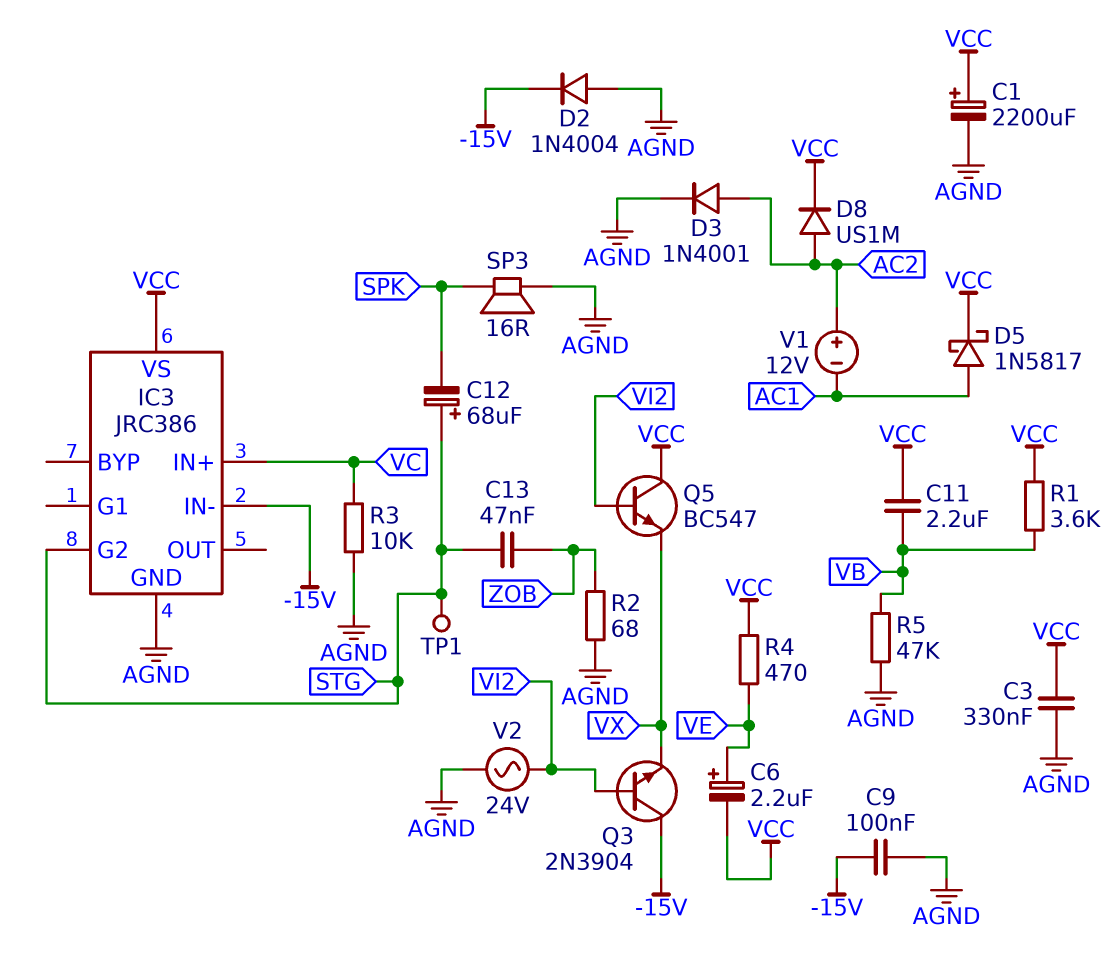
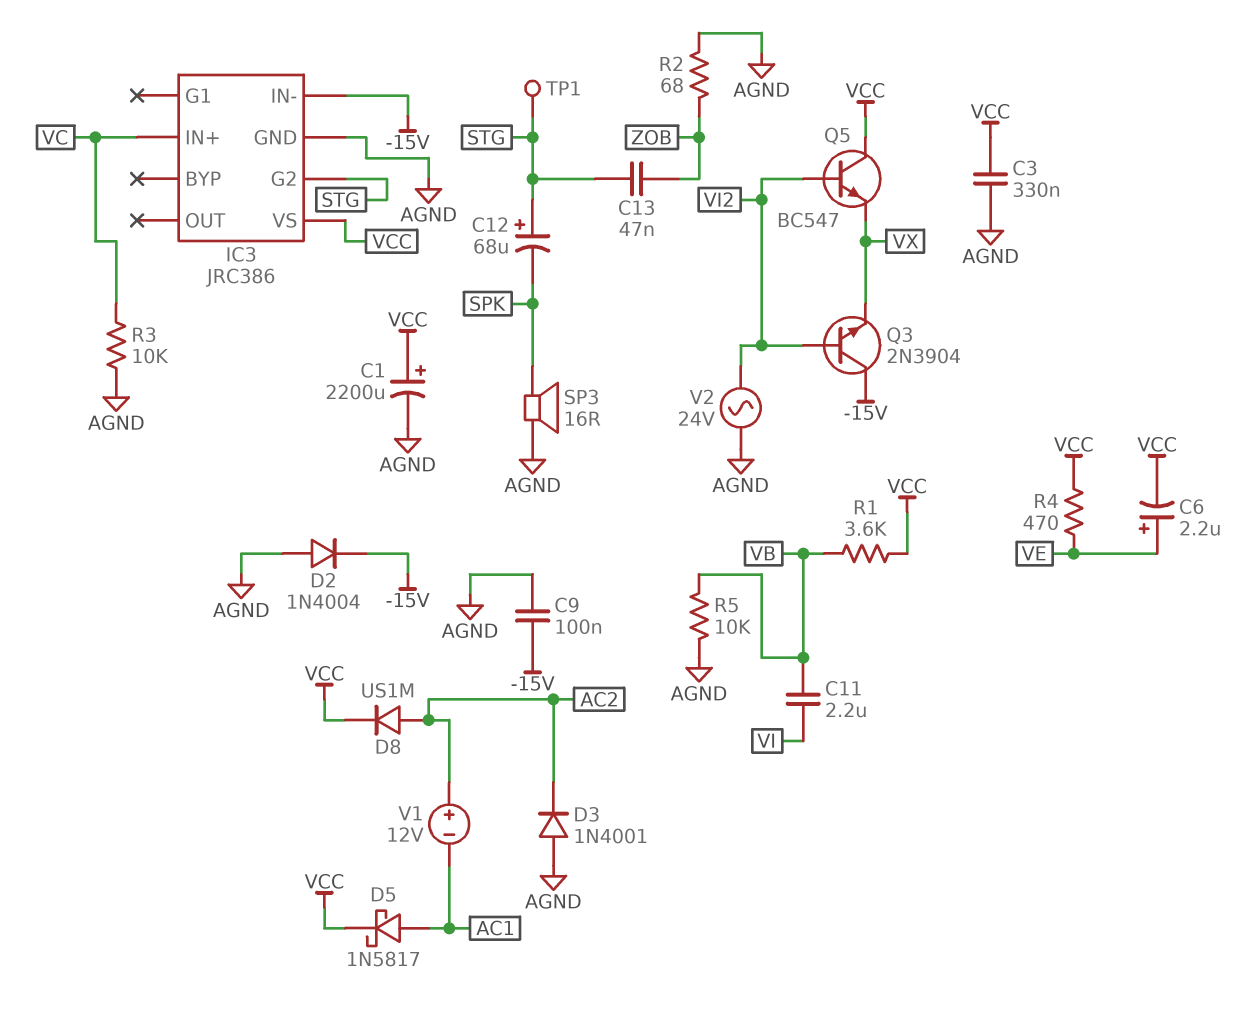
C11: 2.2uF (VB, VCC) -> 2.2uF (VB, VI)
D3: diode 1N4001 (A AC2, K AGND) -> diode 1N4001 (A AGND, K AC2)
R5: 47k (AGND, VB) -> 10k (AGND, VB)

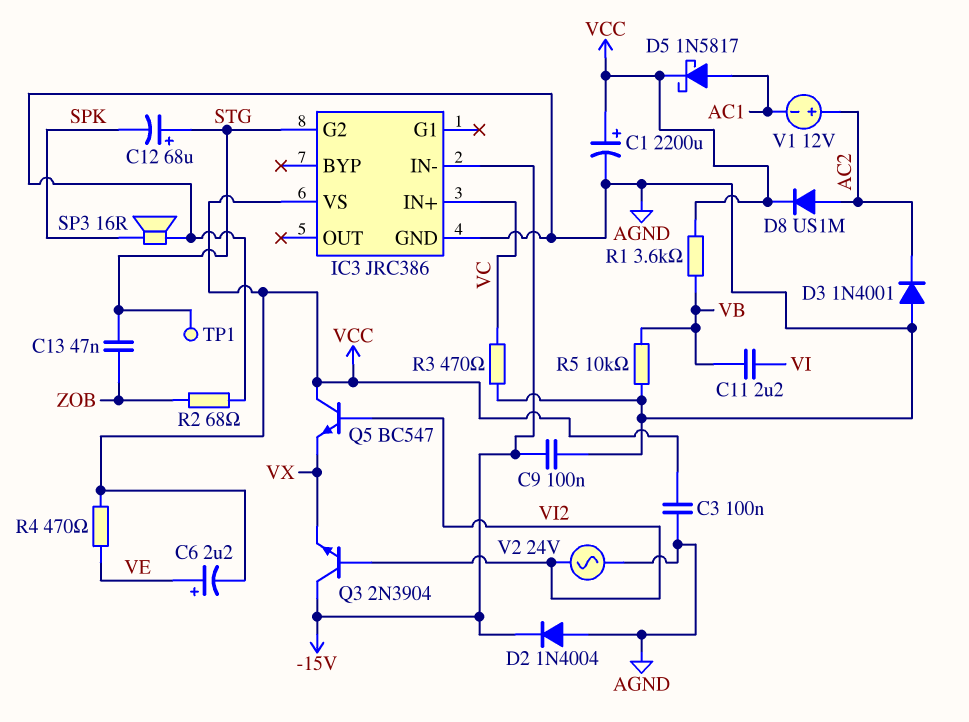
C3: 330nF (AGND, VCC) -> 100nF (AGND, VCC)
R3: 10k (AGND, VC) -> 470 (AGND, VC)

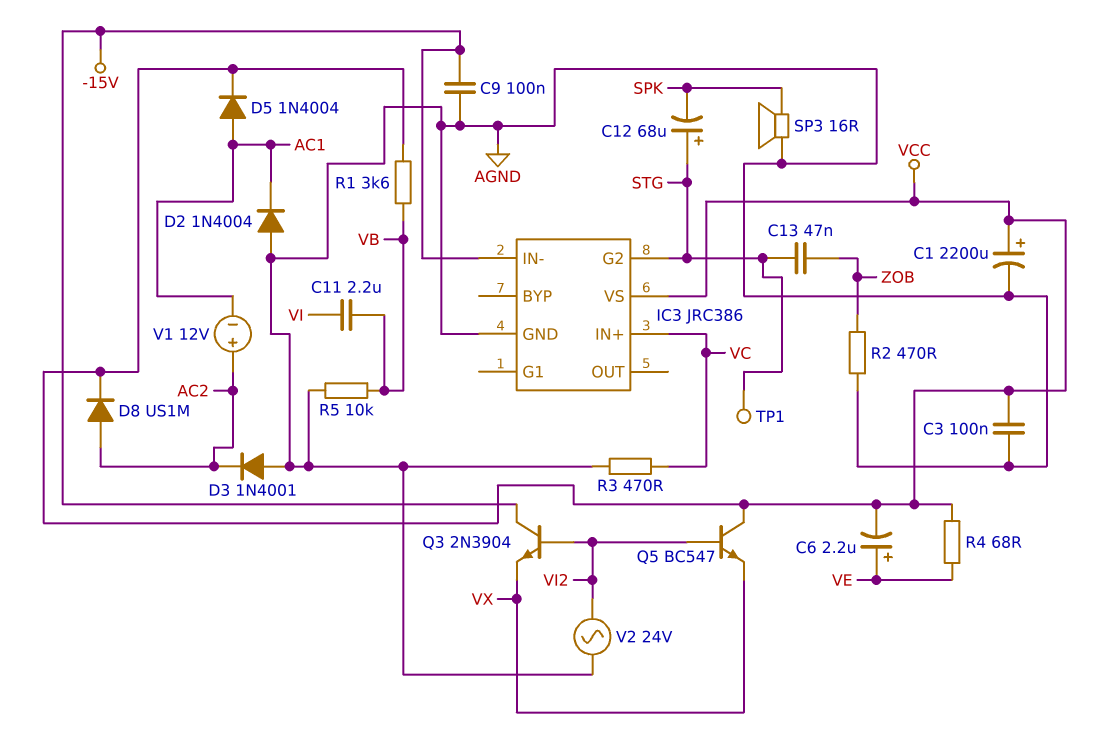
D2: diode 1N4004 (A AGND, K -15V) -> diode 1N4004 (A AGND, K AC1)
D5: schottky 1N5817 (A AC1, K VCC) -> diode 1N4004 (A AC1, K VCC)
R2: 68 (AGND, ZOB) -> 470 (AGND, ZOB)
R4: 470 (VCC, VE) -> 68 (VCC, VE)

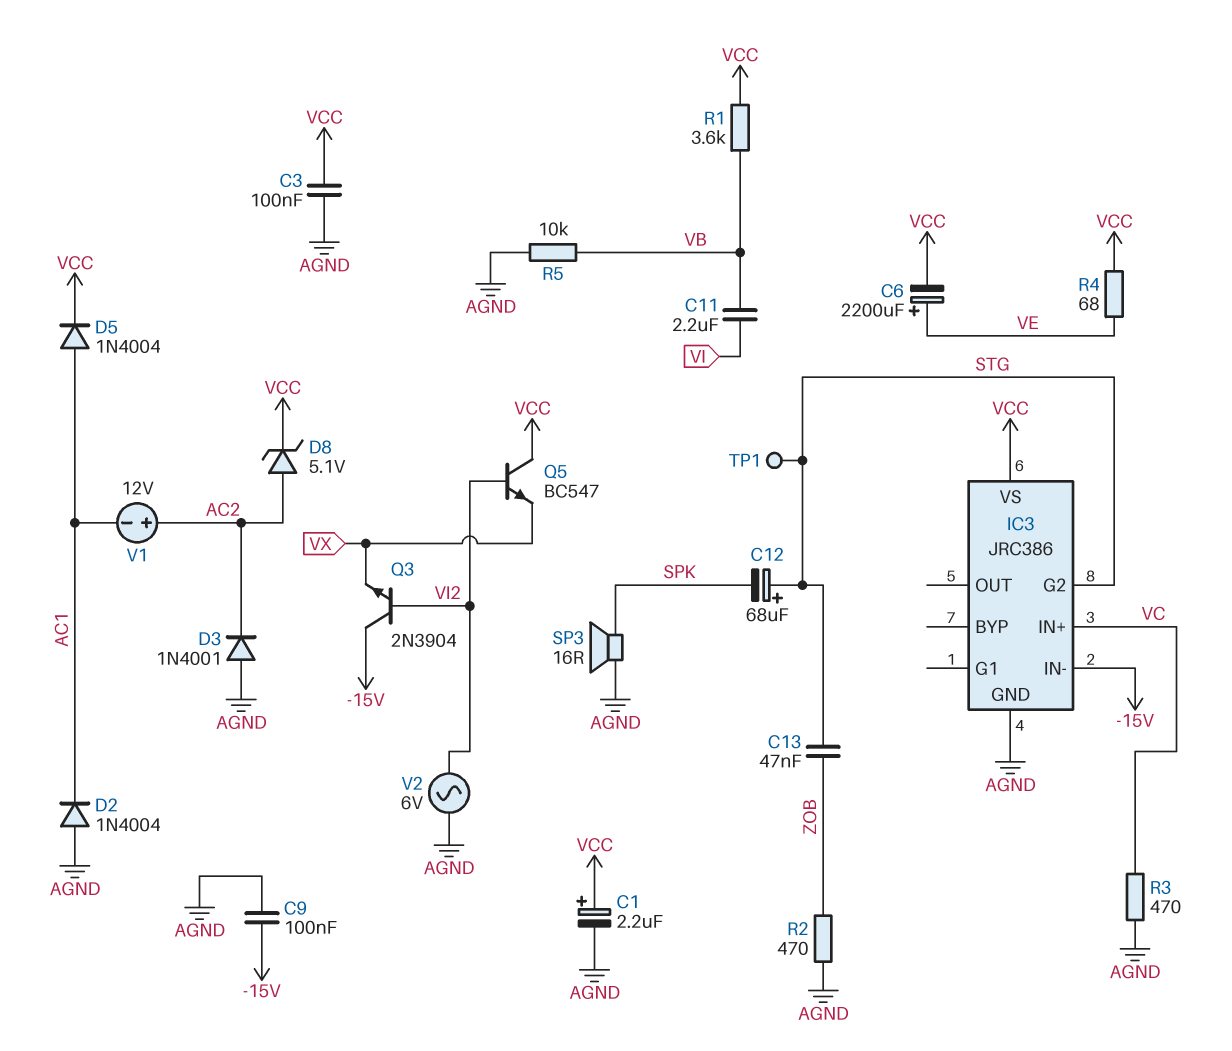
C1: 2200uF (plus VCC, minus AGND) -> 2.2uF (plus VCC, minus AGND)
C6: 2.2uF (plus VE, minus VCC) -> 2200uF (plus VE, minus VCC)
D8: diode US1M (A AC2, K VCC) -> zener 5.1V (A AC2, K VCC)
V2: AC 24V (AGND, VI2) -> AC 6V (AGND, VI2)

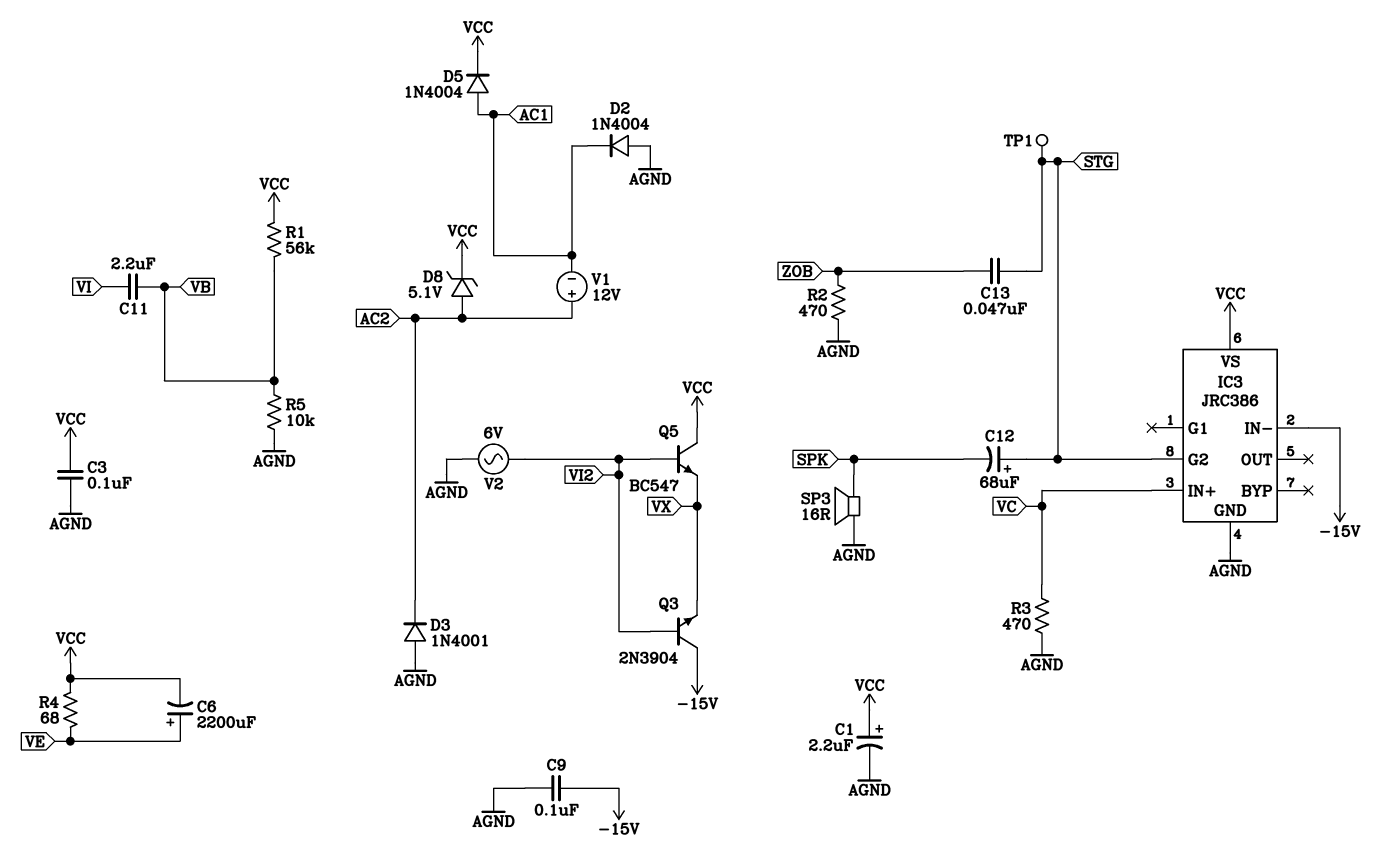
R1: 3.6k (VB, VCC) -> 56k (VB, VCC)

